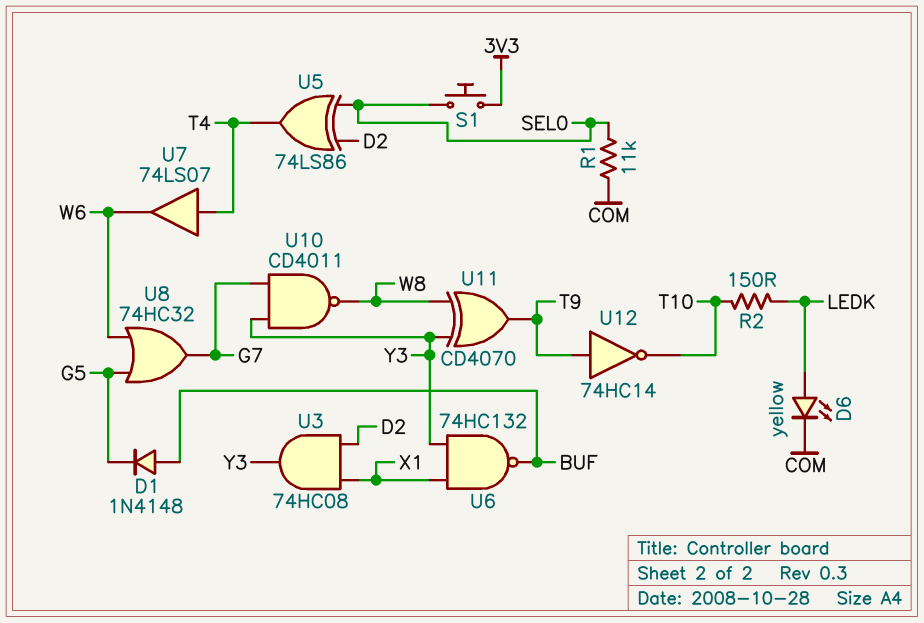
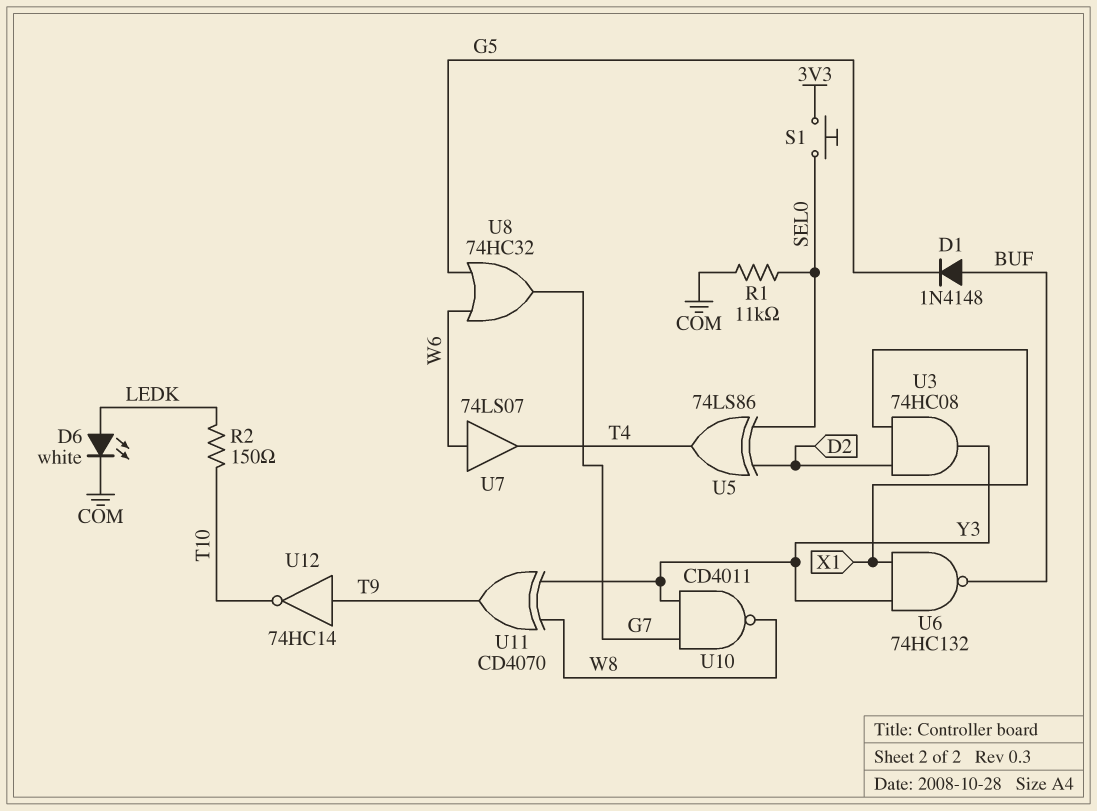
D6: LED yellow (A LEDK, K COM) -> LED white (A LEDK, K COM)
U7: buffer 74LS07 (in T4, out W6) -> buffer 74LS07 (in W6, out T4)

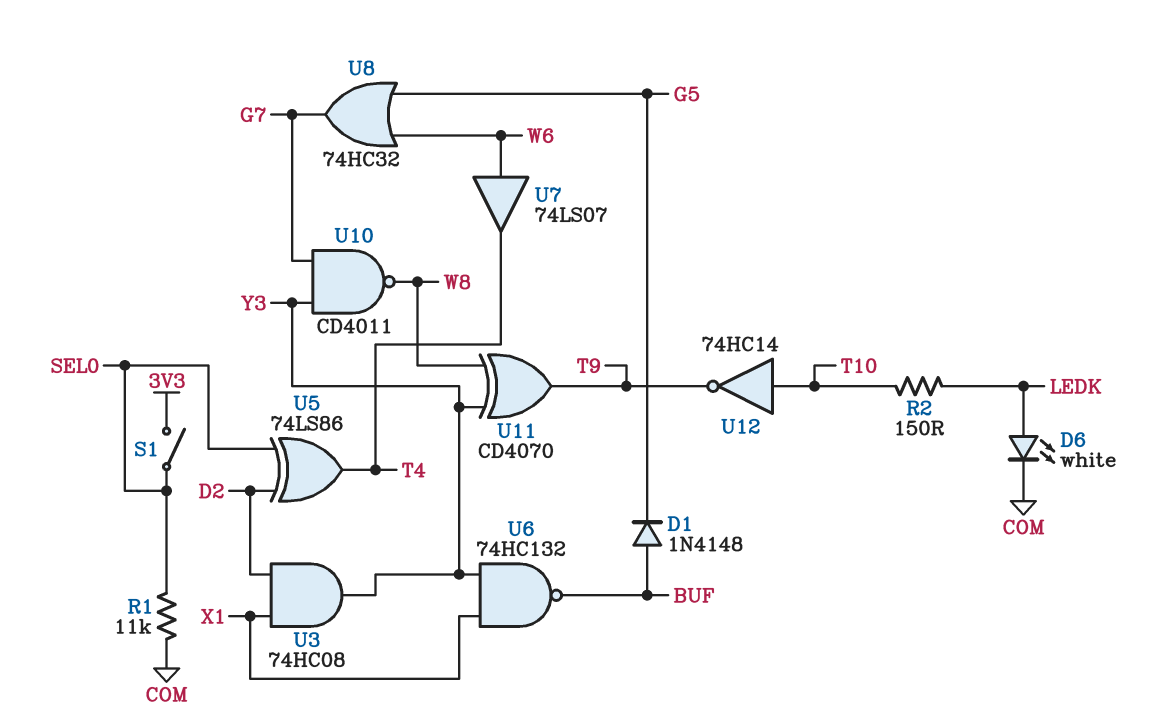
S1: button (3V3, SEL0) -> switch (3V3, SEL0)
U12: NOT 74HC14 (in T9, out T10) -> NOT 74HC14 (in T10, out T9)

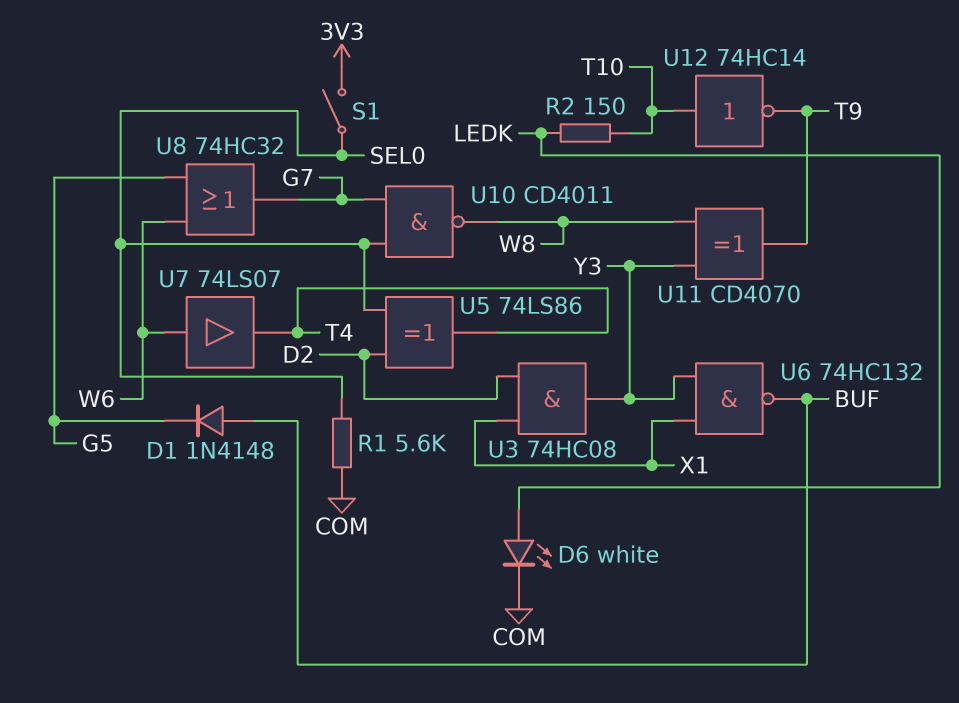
R1: 11k (COM, SEL0) -> 5.6k (COM, SEL0)
U10: NAND CD4011 (in G7, in Y3, out W8) -> NAND CD4011 (in G7, in SEL0, out W8)

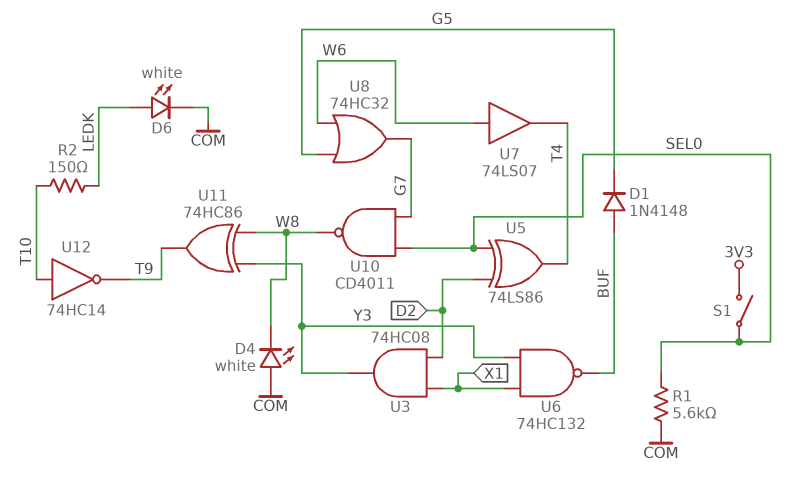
D4: none -> LED white (A COM, K W8)
U11: XOR CD4070 (in W8, in Y3, out T9) -> XOR 74HC86 (in W8, in Y3, out T9)

